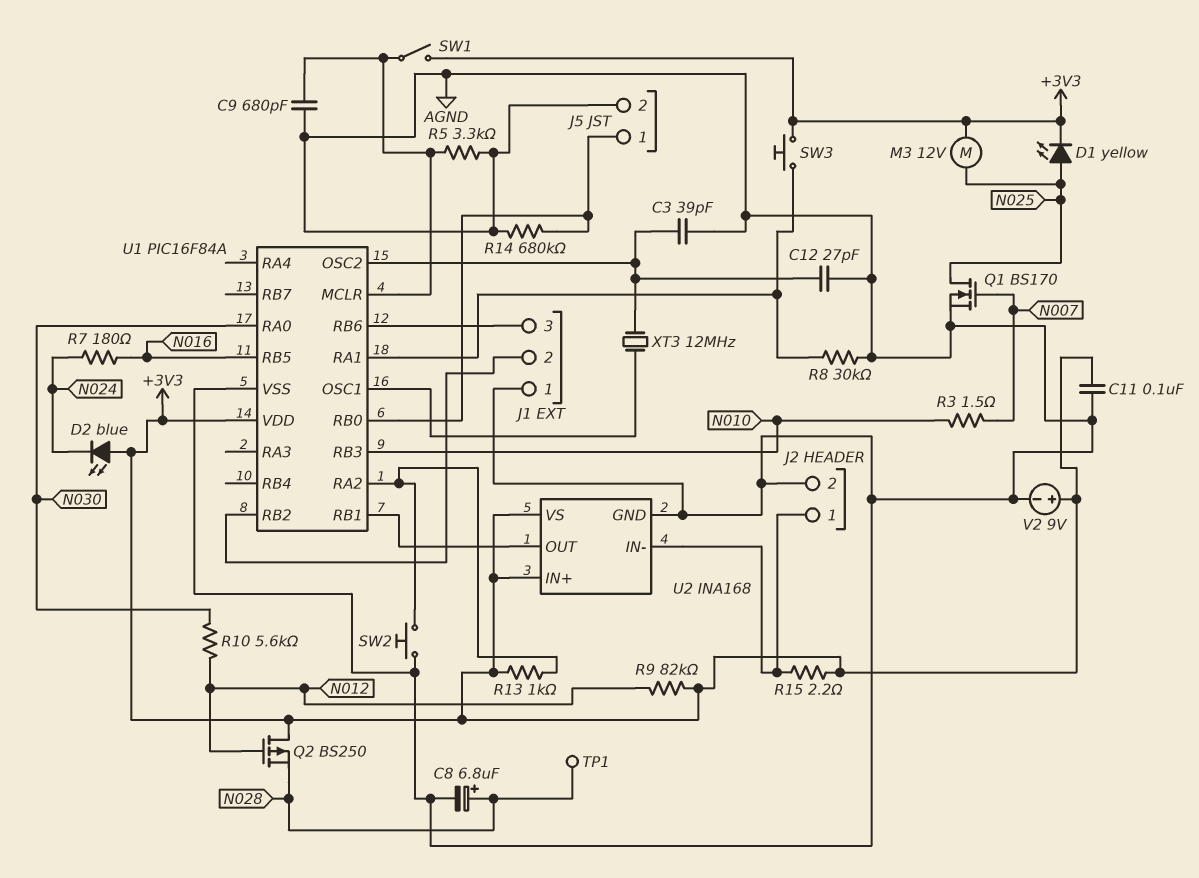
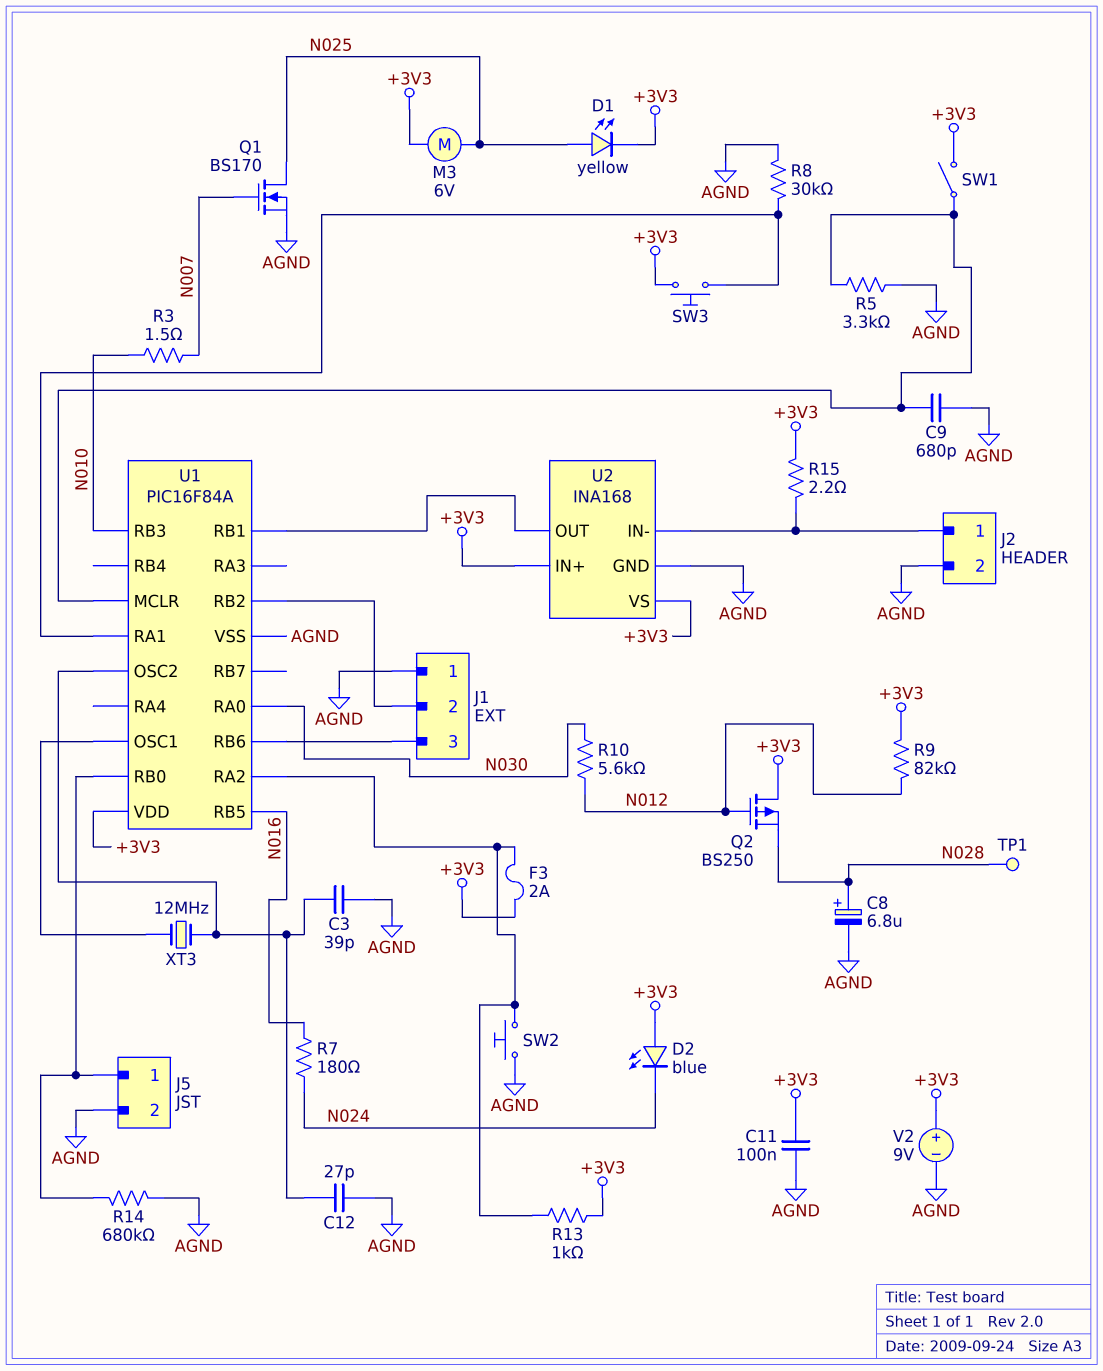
F3: none -> 2A (+3V3, U1/RA2)
M3: motor 12V (+3V3, N025) -> motor 6V (+3V3, N025)

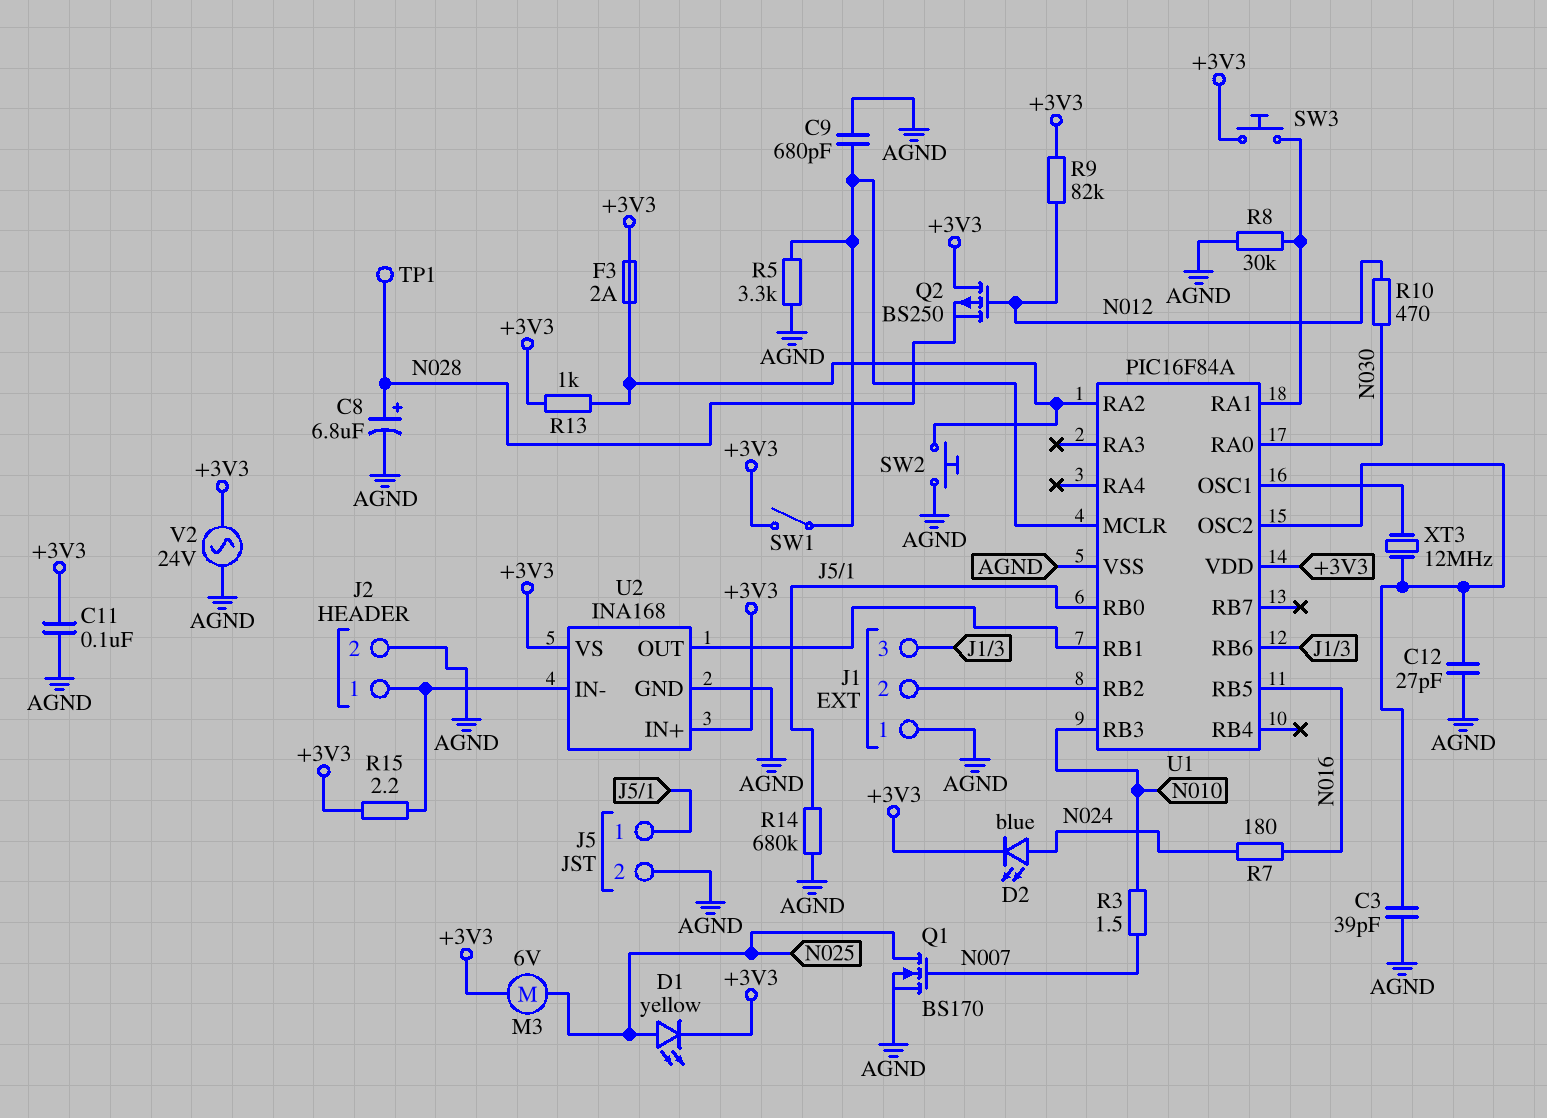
D2: LED blue (A +3V3, K N024) -> LED blue (A N024, K +3V3)
R10: 5.6k (N012, N030) -> 470 (N012, N030)
V2: 9V (plus +3V3, minus AGND) -> AC 24V (+3V3, AGND)

